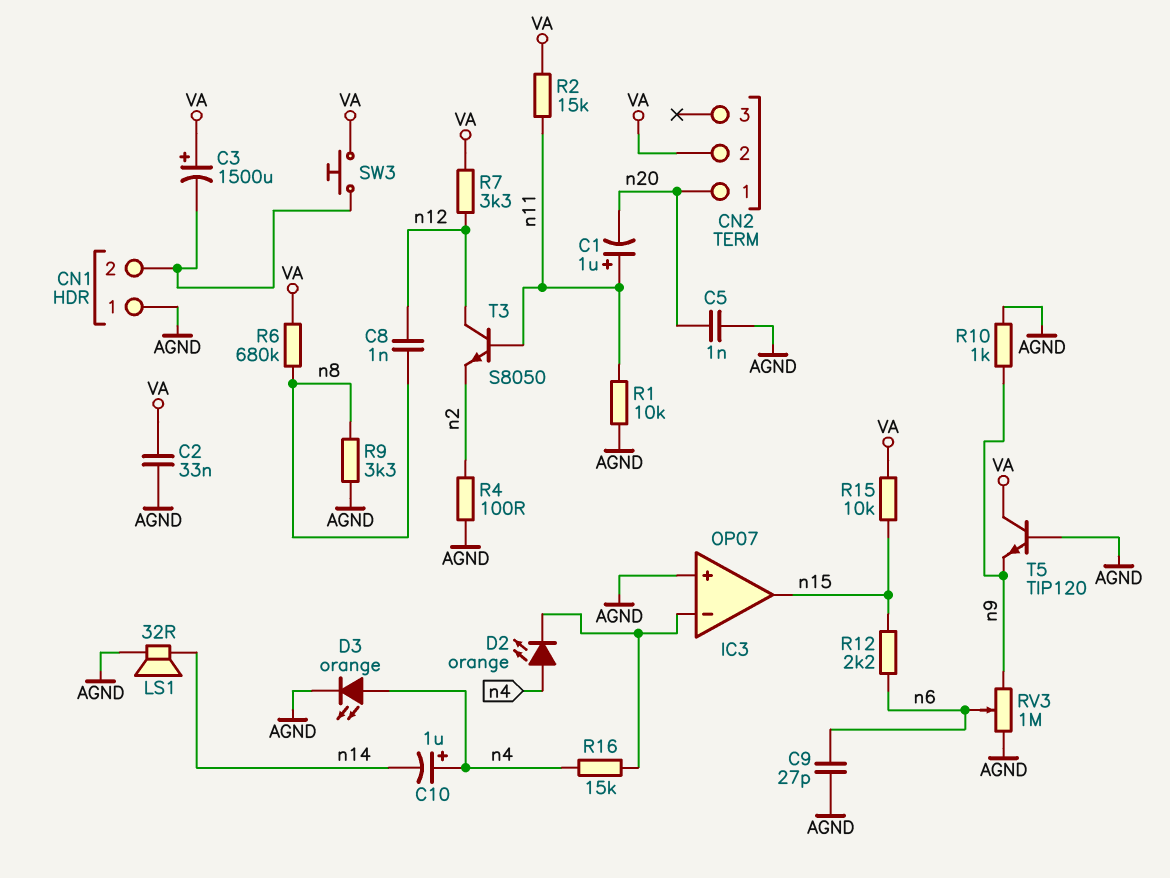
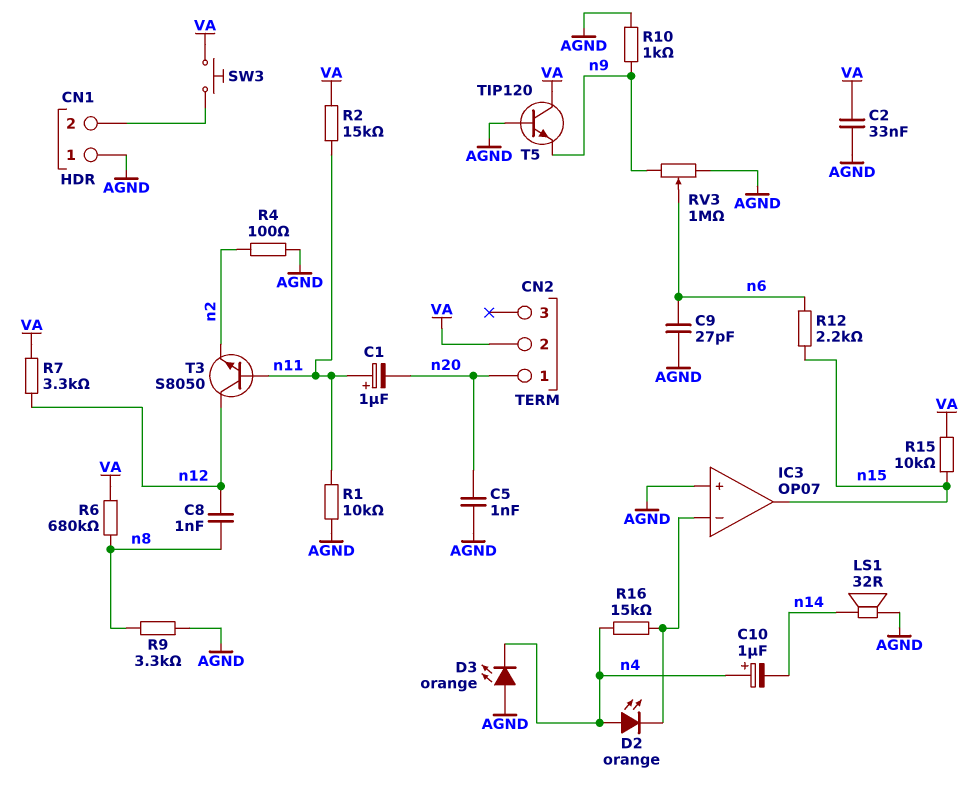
C3: 1500uF (plus VA, minus CN1/2) -> none
D3: LED orange (A n4, K AGND) -> LED orange (A AGND, K n4)

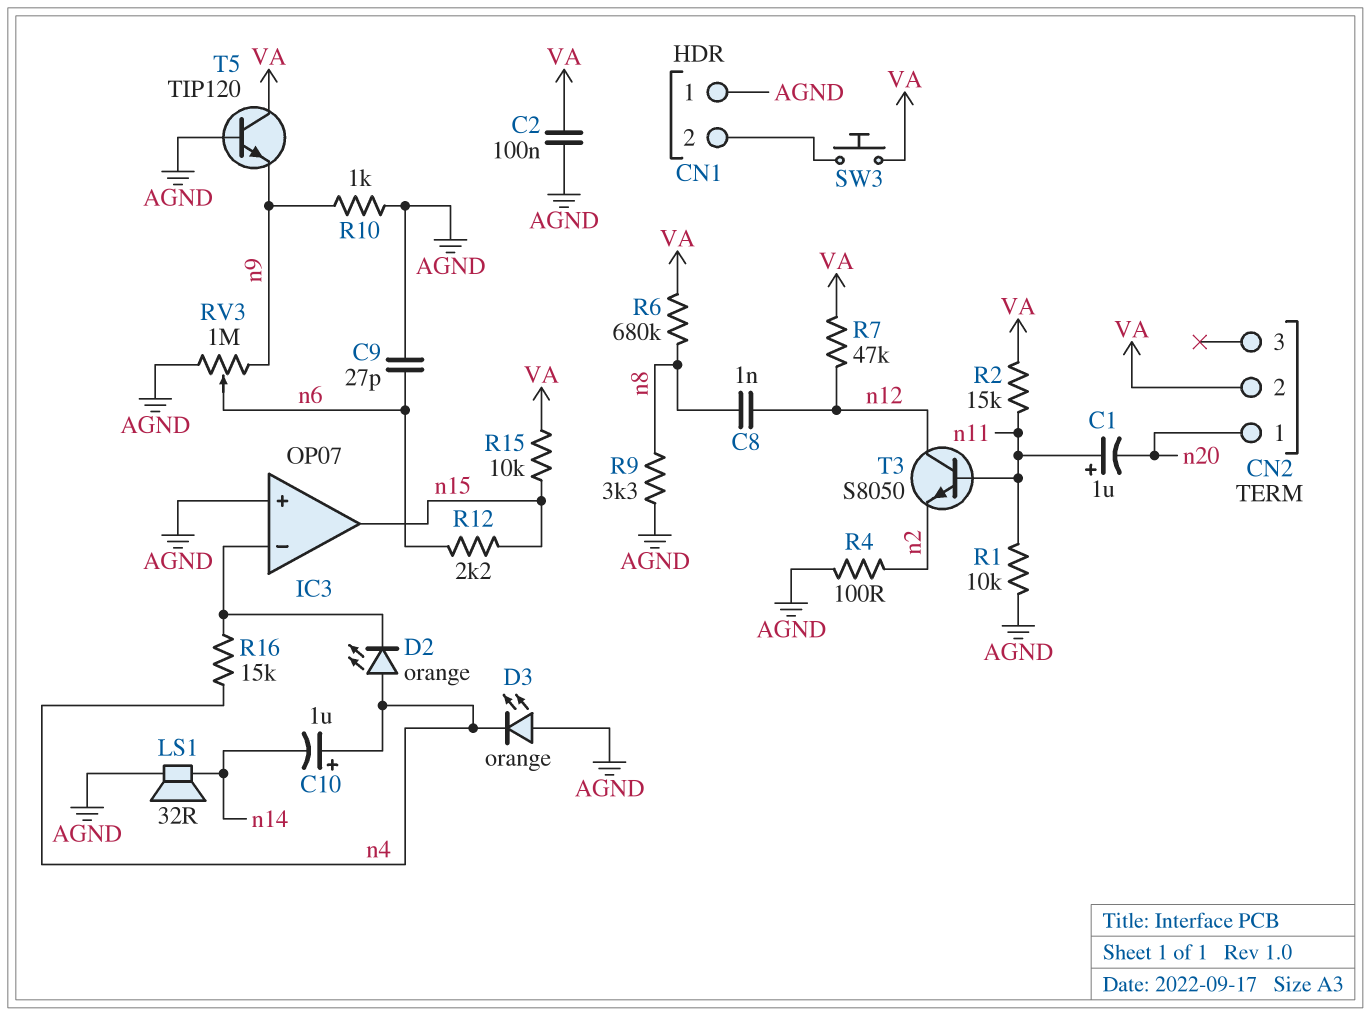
C2: 33nF (AGND, VA) -> 100nF (AGND, VA)
C5: 1nF (AGND, n20) -> none
R7: 3.3k (VA, n12) -> 47k (VA, n12)

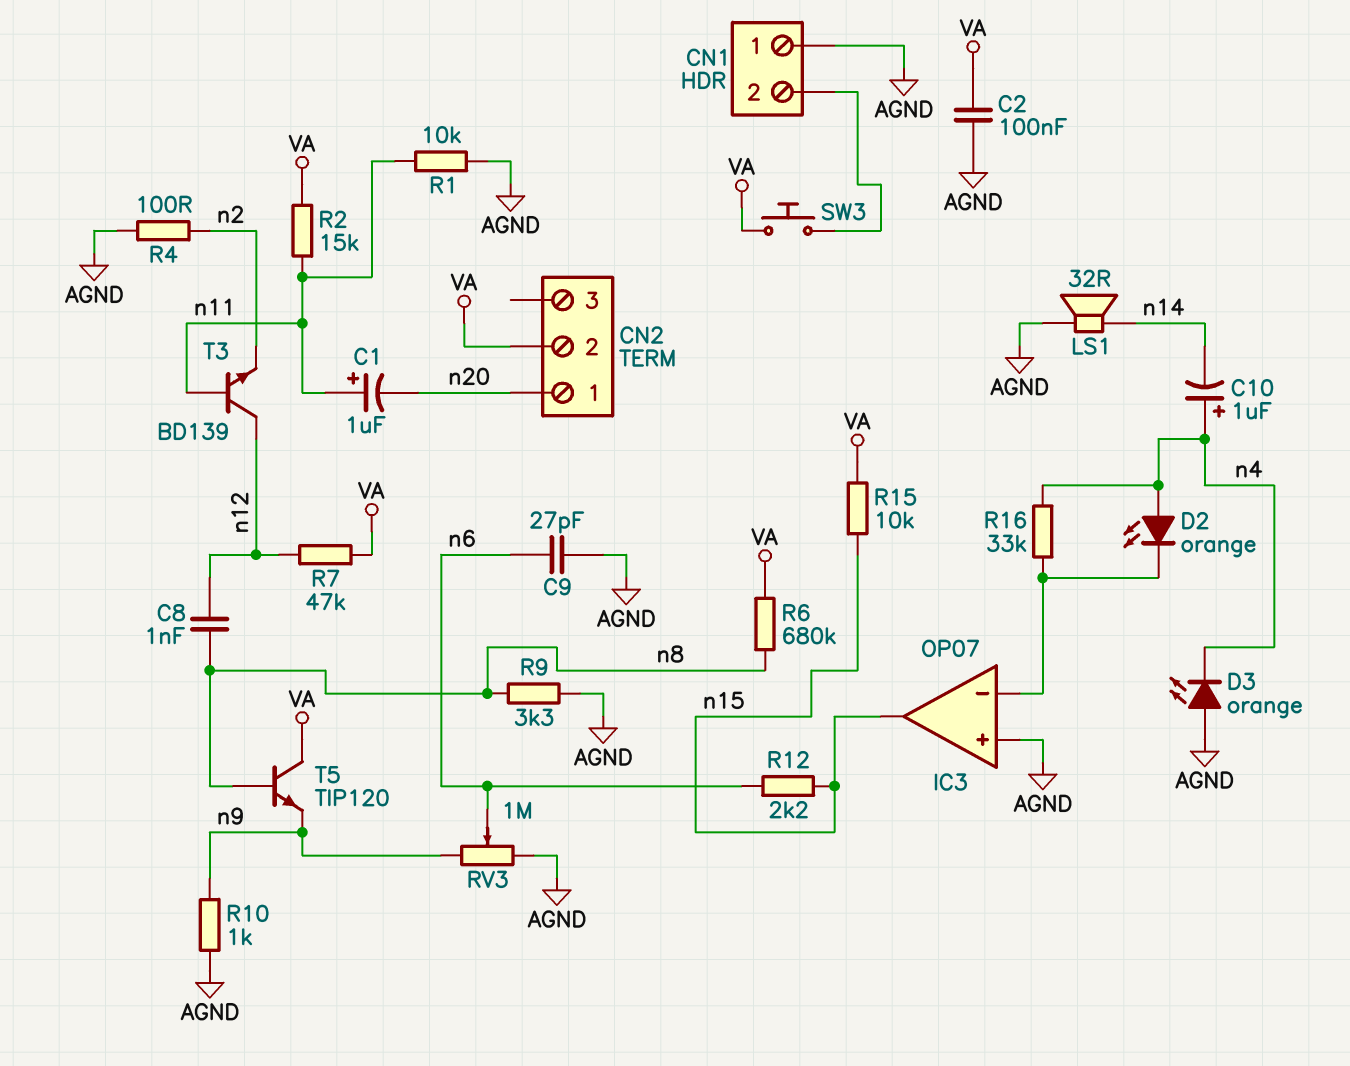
R16: 15k (IC3/in-, n4) -> 33k (IC3/in-, n4)
T3: NPN S8050 (B n11, C n12, E n2) -> NPN BD139 (B n11, C n12, E n2)
T5: NPN TIP120 (B AGND, C VA, E n9) -> NPN TIP120 (B n8, C VA, E n9)

